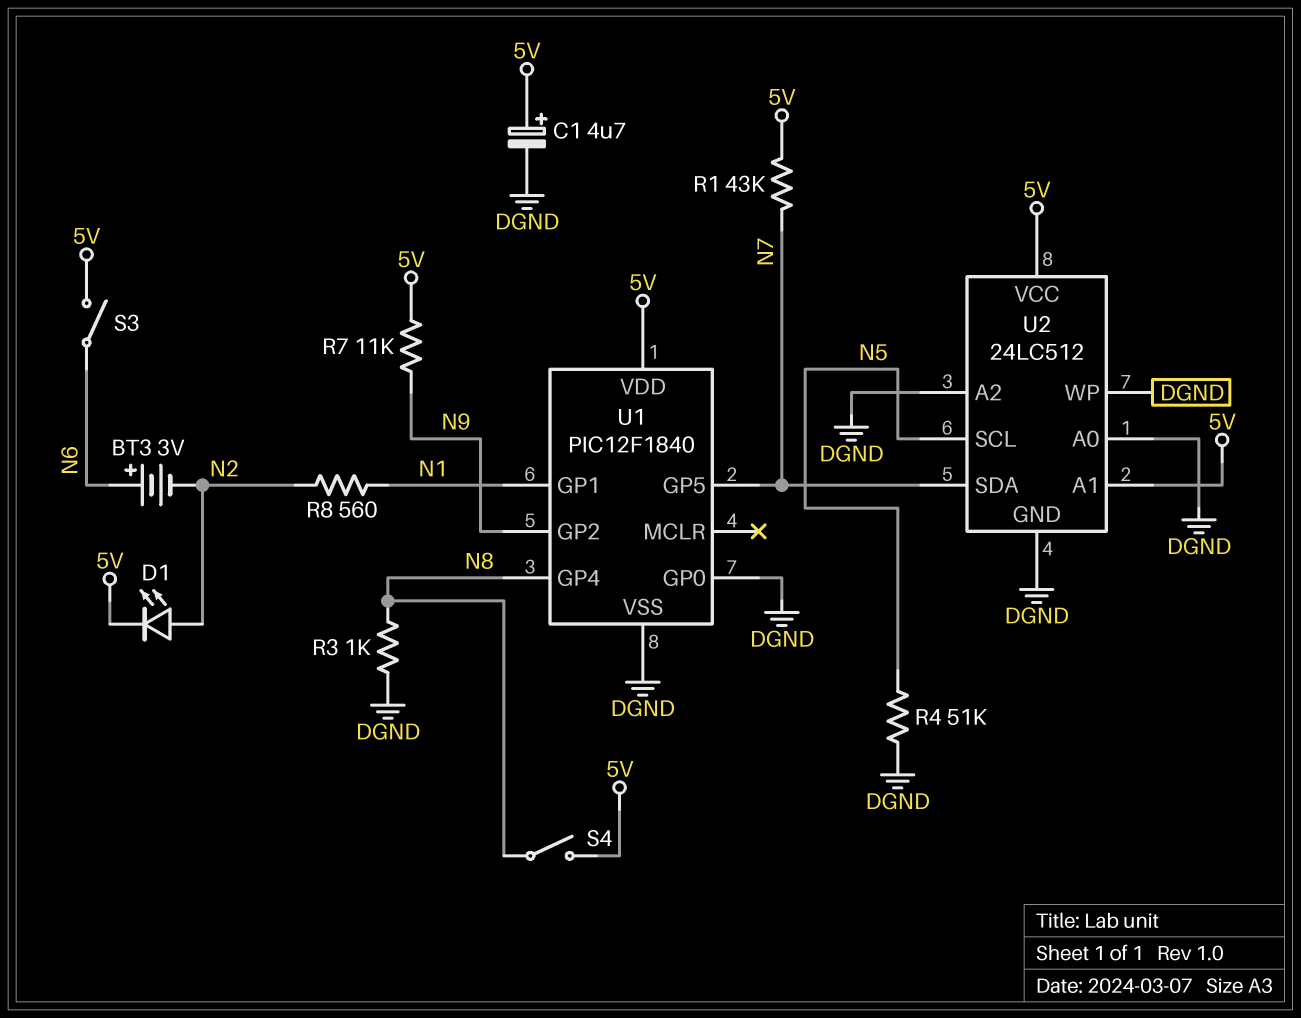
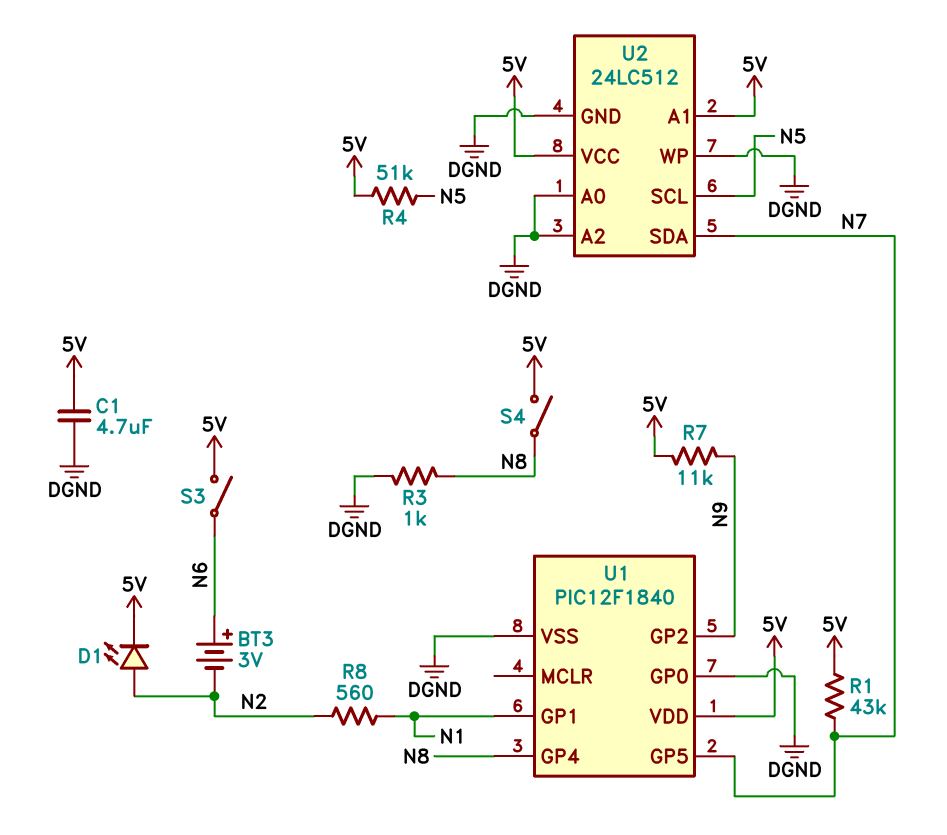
C1: 4.7uF (plus 5V, minus DGND) -> 4.7uF (5V, DGND)
R4: 51k (DGND, N5) -> 51k (5V, N5)

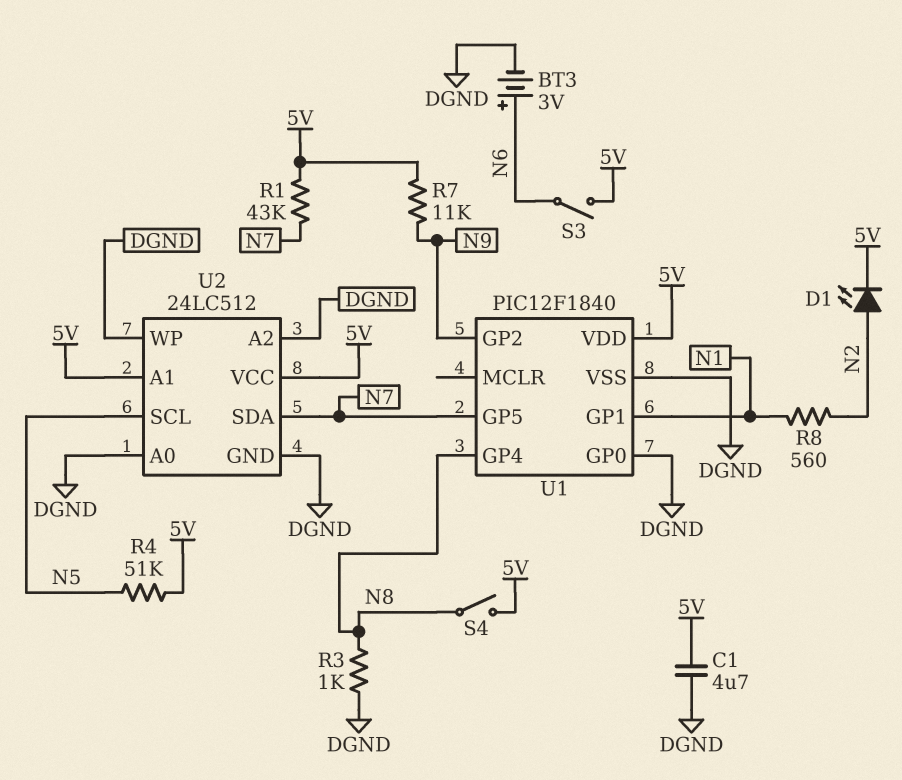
BT3: 3V (plus N6, minus N2) -> 3V (plus N6, minus DGND)

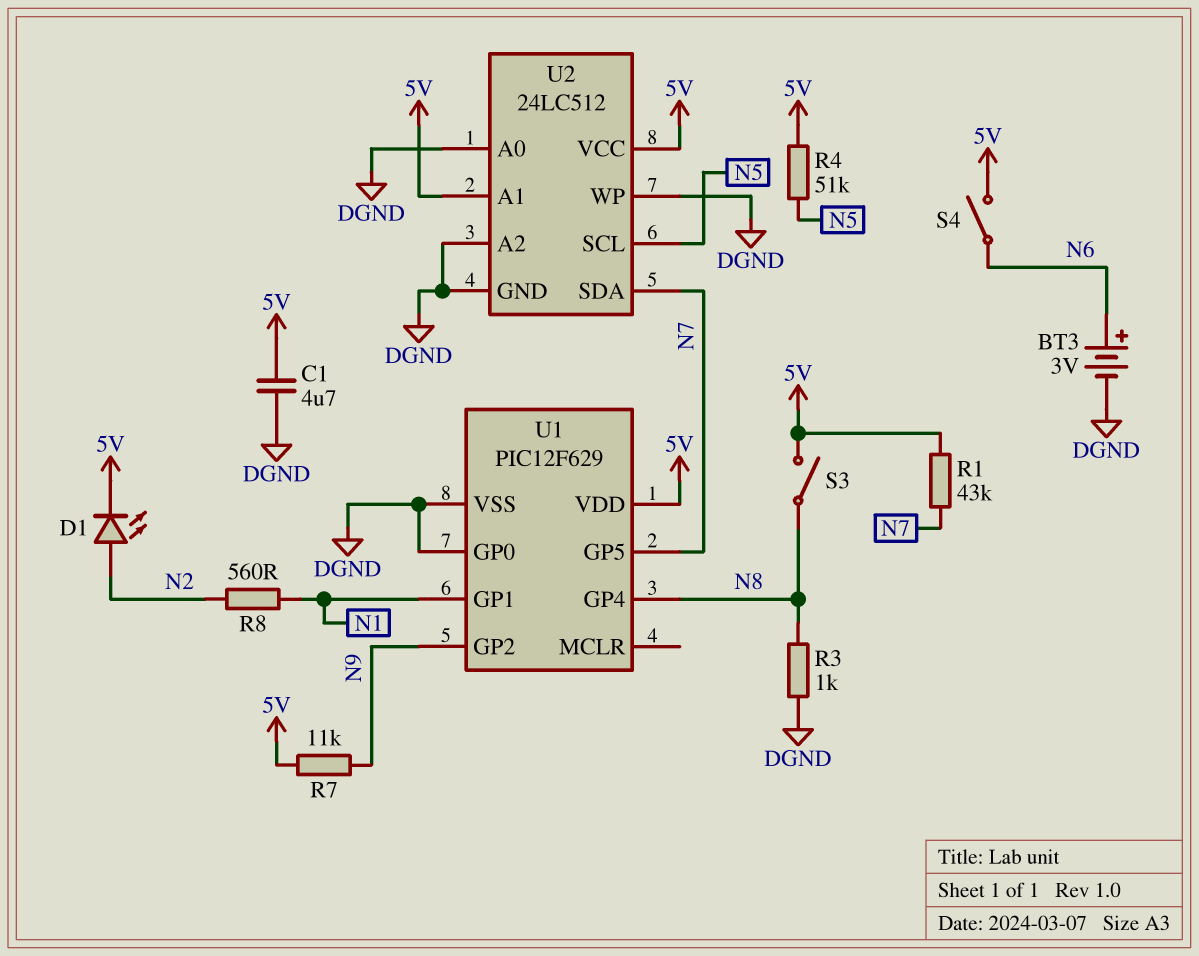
S3: switch (5V, N6) -> switch (5V, N8)
S4: switch (5V, N8) -> switch (5V, N6)
U1: PIC12F1840 -> PIC12F629

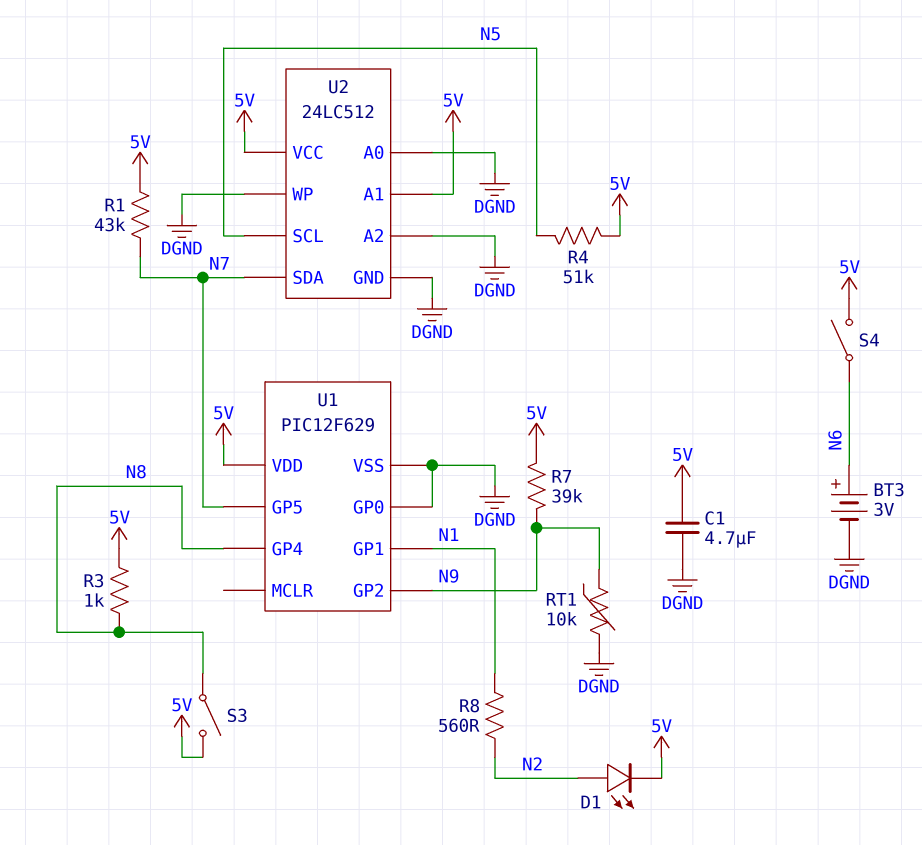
R3: 1k (DGND, N8) -> 1k (5V, N8)
R7: 11k (5V, N9) -> 39k (5V, N9)
RT1: none -> 10k (DGND, N9)

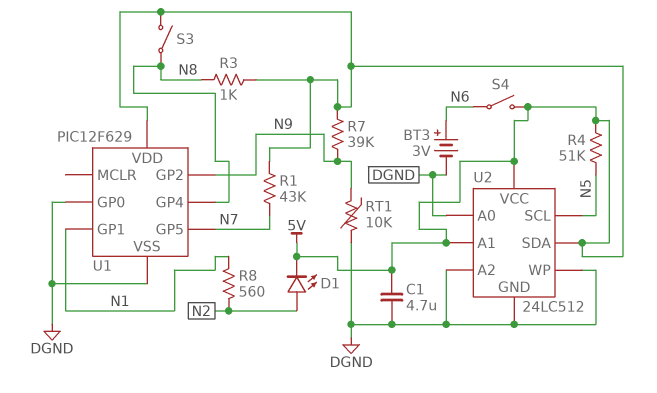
U2 pin SDA: N7 -> 5V

